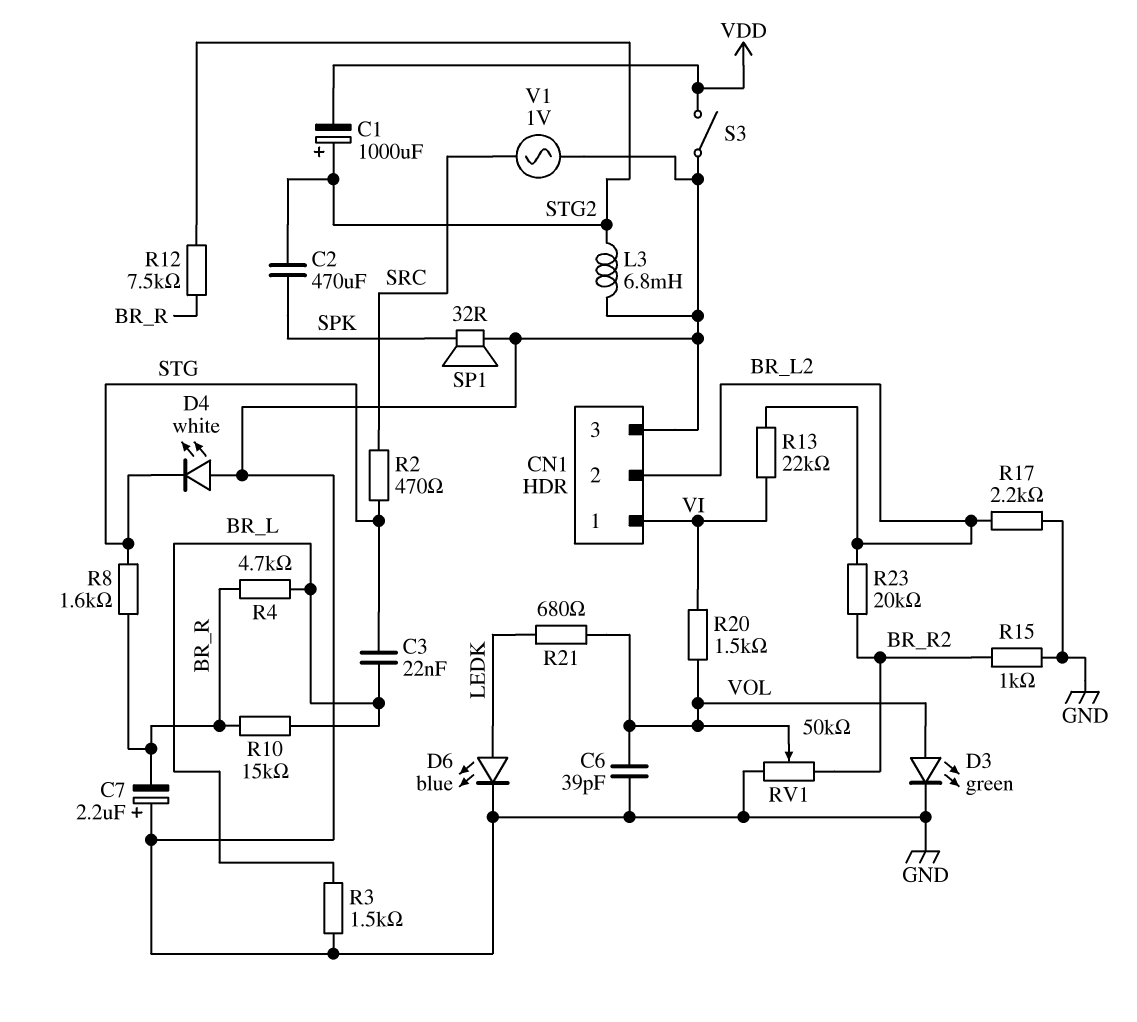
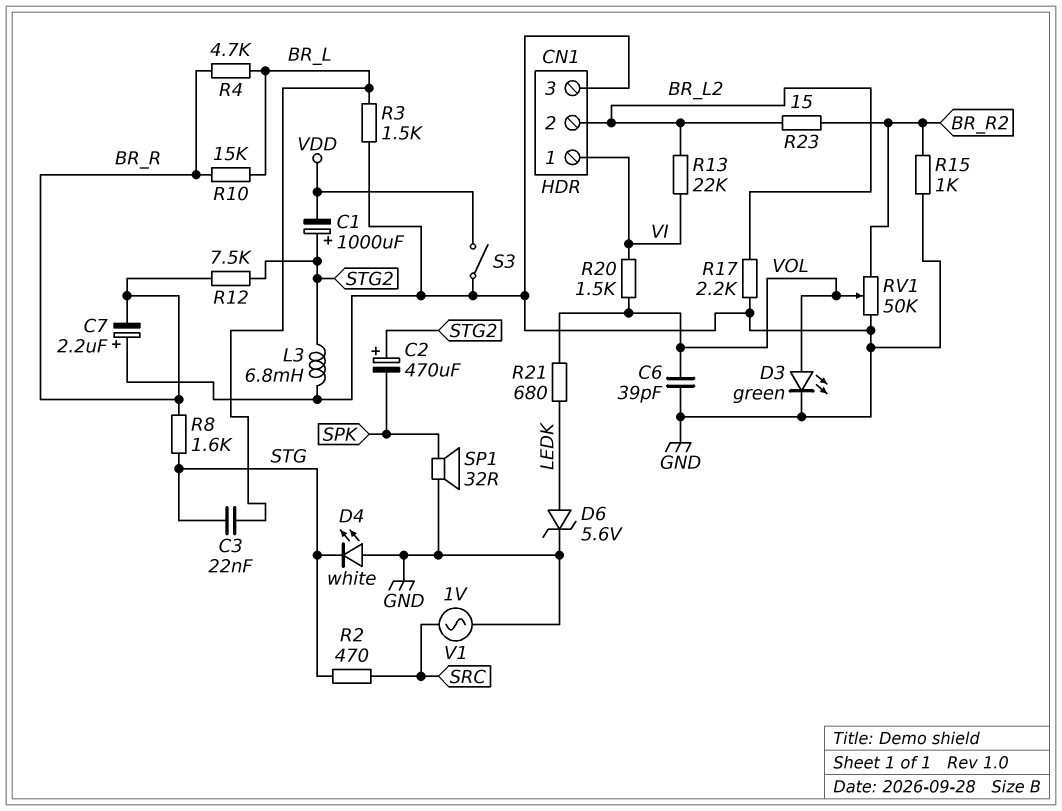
C2: 470uF (SPK, STG2) -> 470uF (plus STG2, minus SPK)
D6: LED blue (A LEDK, K GND) -> zener 5.6V (A LEDK, K GND)
R23: 20k (BR_L2, BR_R2) -> 15 (BR_L2, BR_R2)

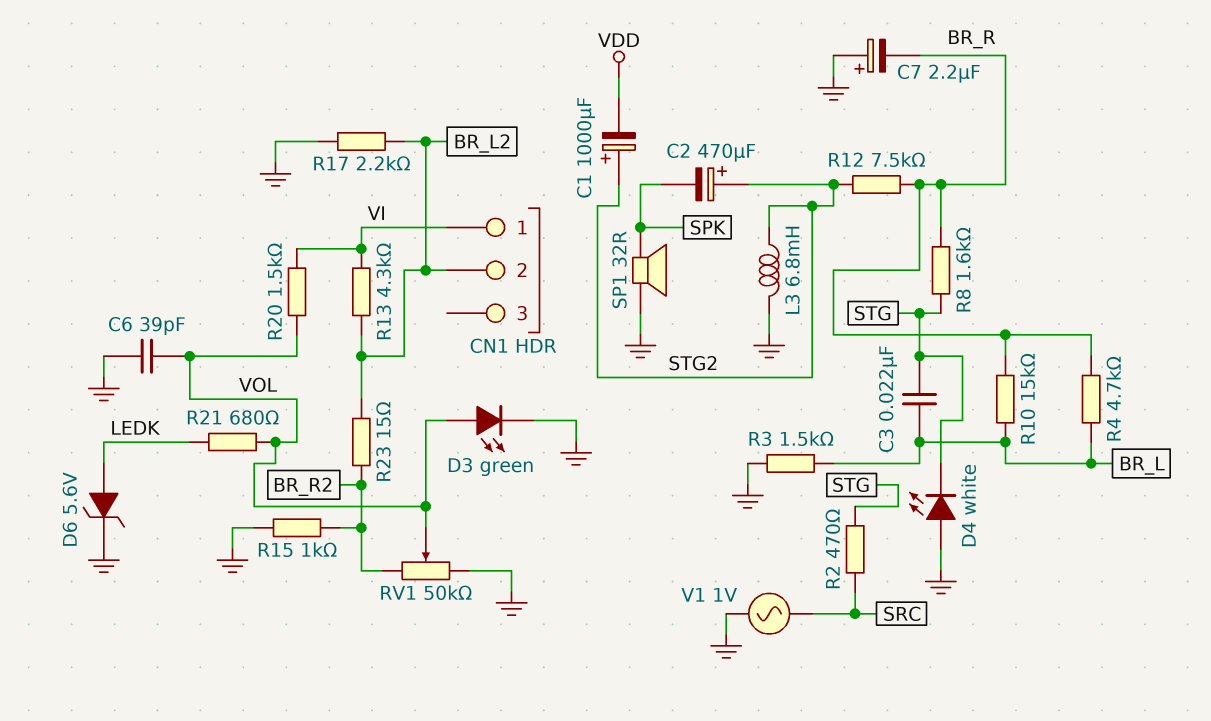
CN1 pin 3: GND -> none
R13: 22k (BR_L2, VI) -> 4.3k (BR_L2, VI)
S3: switch (GND, VDD) -> none

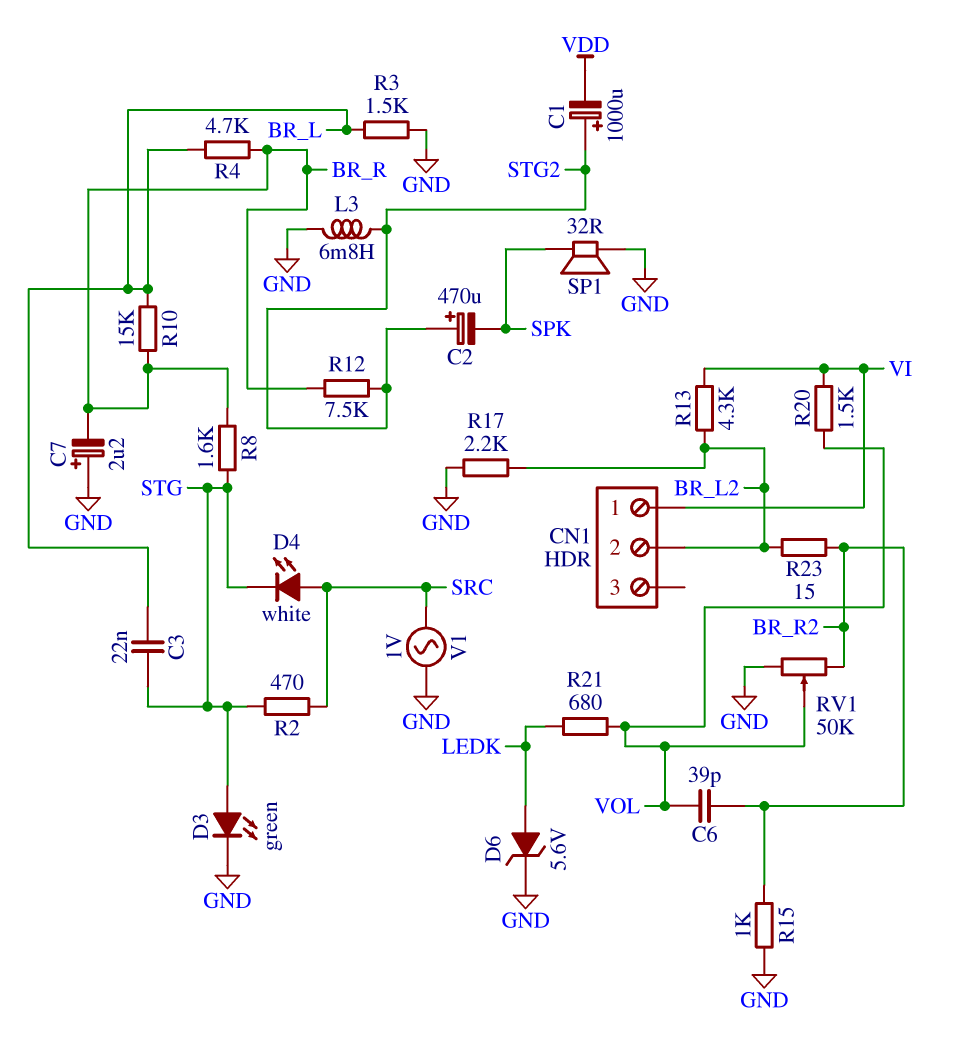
C6: 39pF (GND, VOL) -> 39pF (BR_R2, VOL)
D3: LED green (A VOL, K GND) -> LED green (A STG, K GND)
D4: LED white (A GND, K STG) -> LED white (A SRC, K STG)

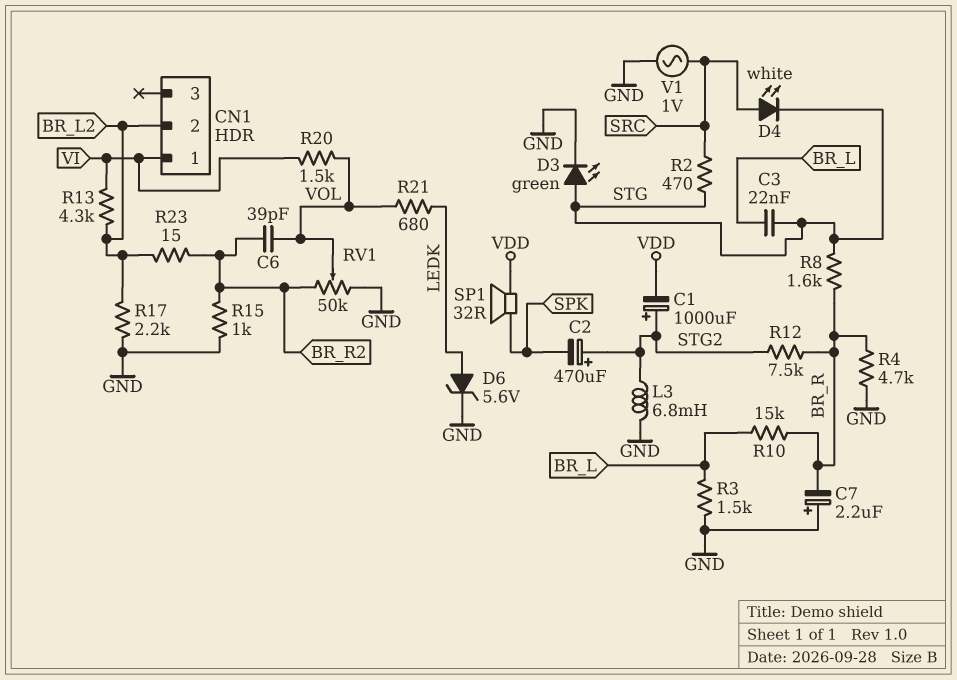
R4: 4.7k (BR_L, BR_R) -> 4.7k (BR_R, GND)
SP1: speaker 32R (GND, SPK) -> speaker 32R (SPK, VDD)

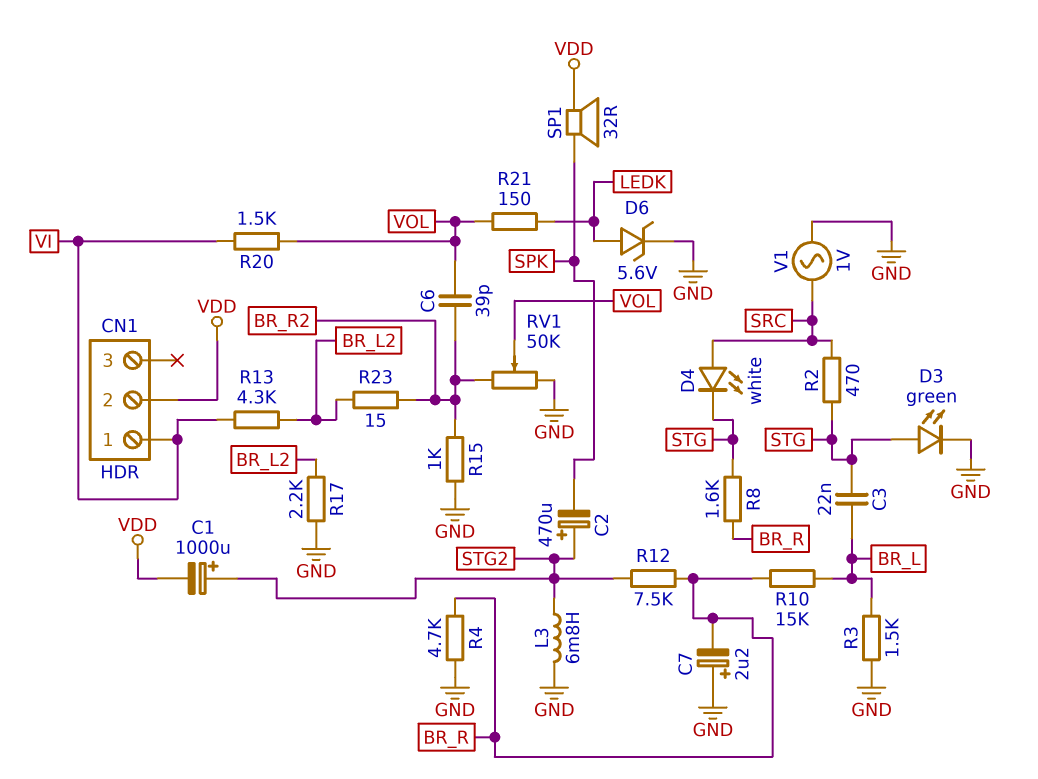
CN1 pin 2: BR_L2 -> VDD
R21: 680 (LEDK, VOL) -> 150 (LEDK, VOL)

